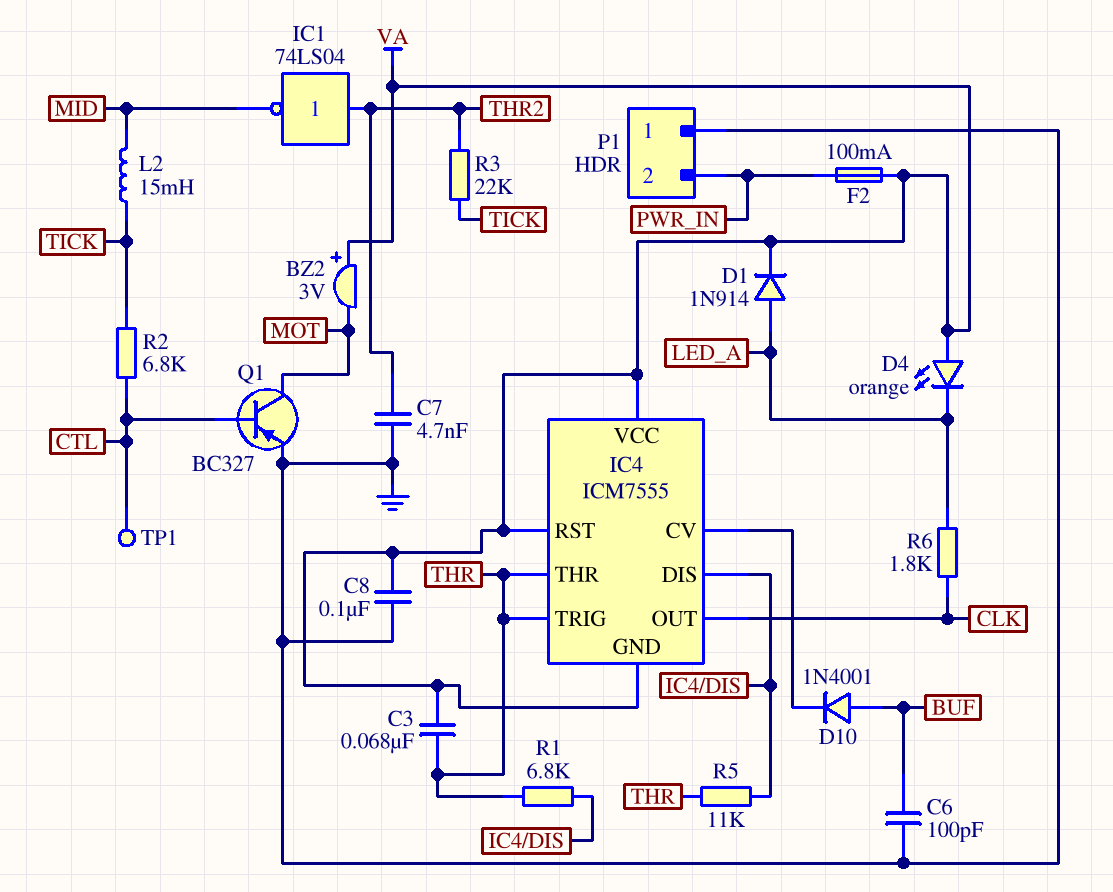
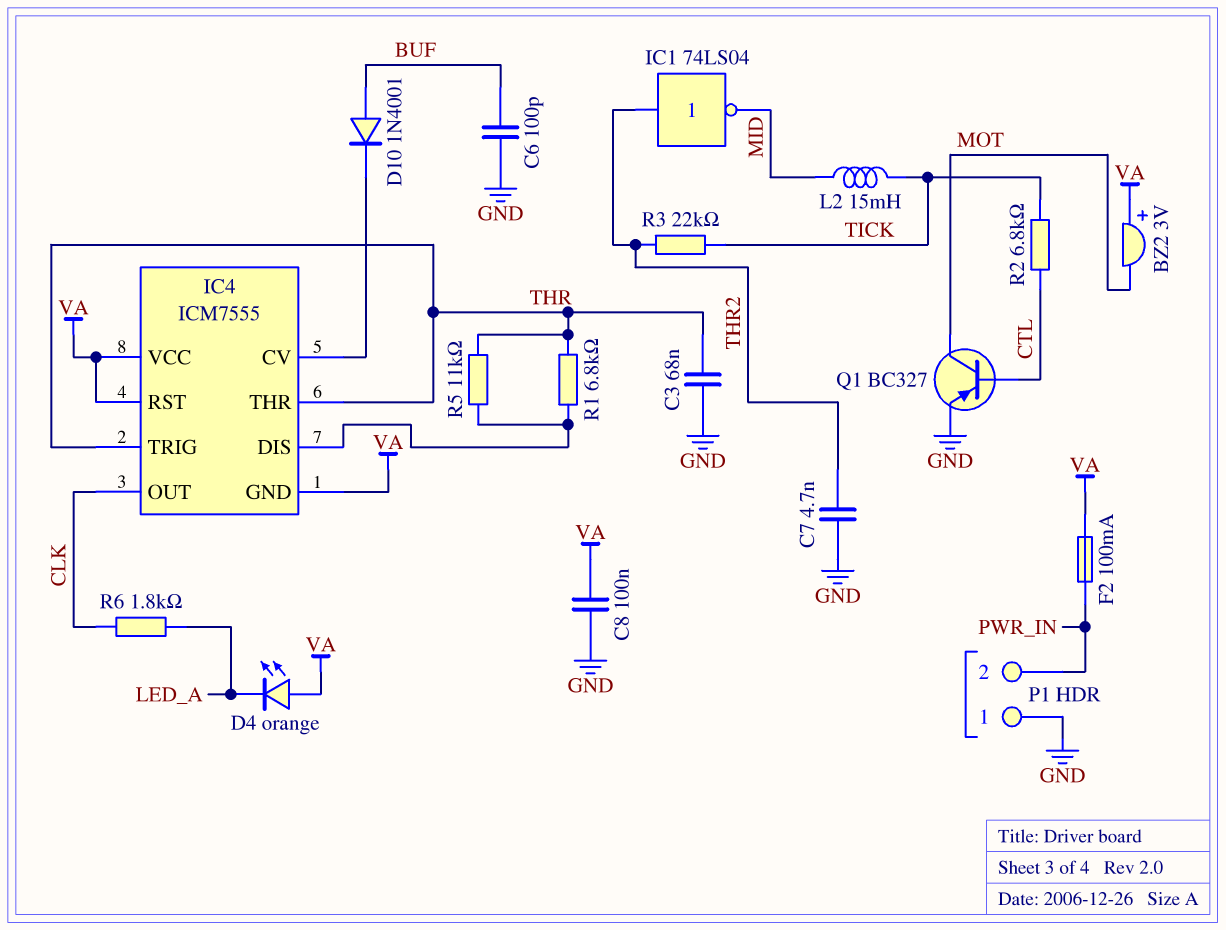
C3: 68nF (THR, VA) -> 68nF (GND, THR)
D1: diode 1N914 (A LED_A, K VA) -> none
TP1: test point (CTL) -> none

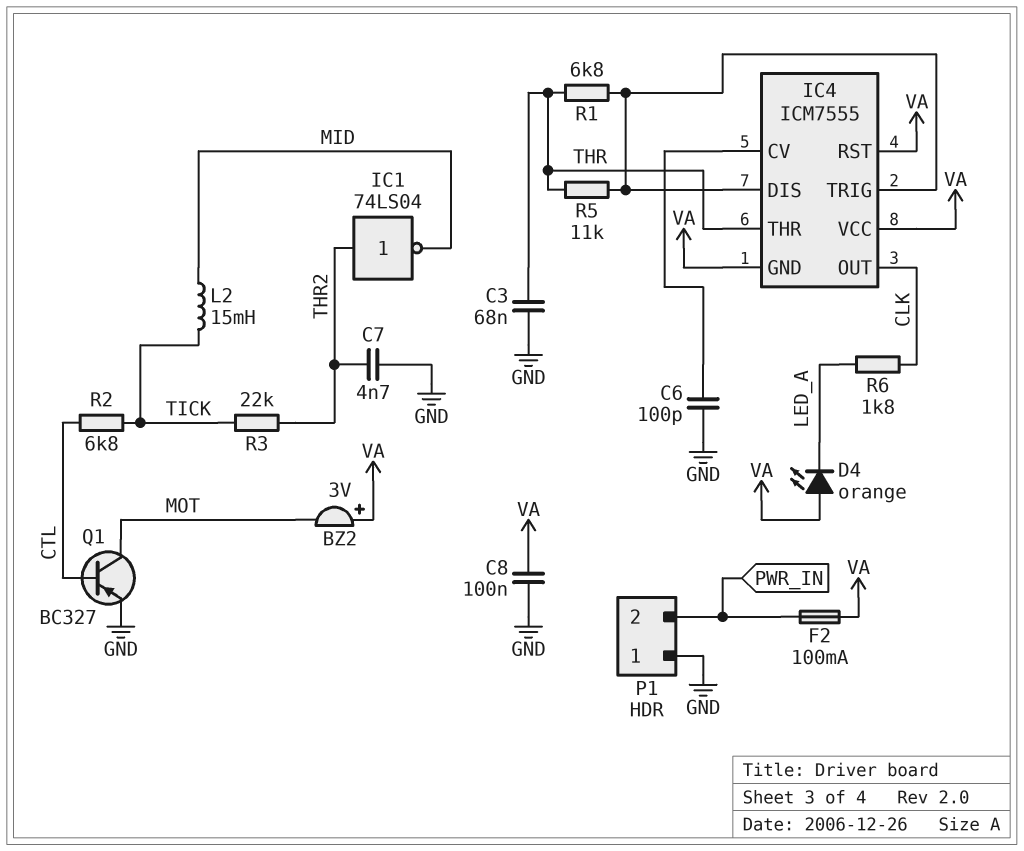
C6: 100pF (BUF, GND) -> 100pF (GND, IC4/CV)
D10: diode 1N4001 (A BUF, K IC4/CV) -> none
IC4 pin TRIG: THR -> IC4/DIS

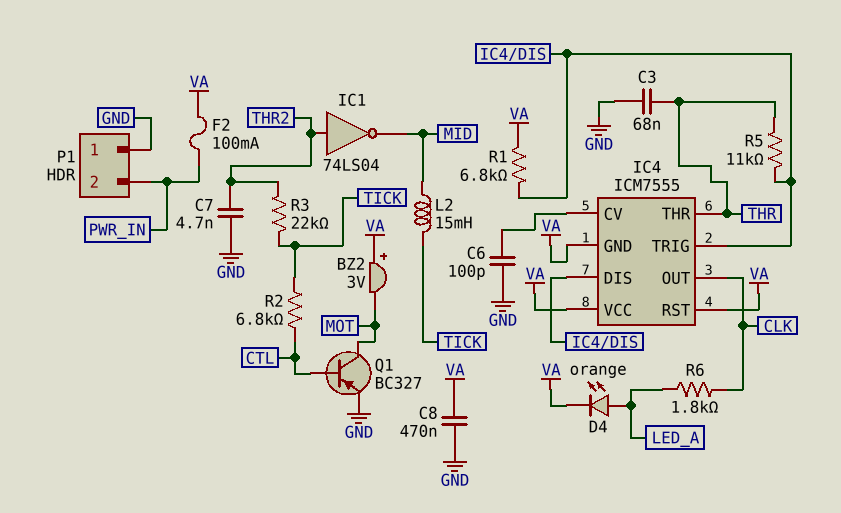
C8: 100nF (GND, VA) -> 470nF (GND, VA)
D4: LED orange (A VA, K LED_A) -> LED orange (A LED_A, K VA)
R1: 6.8k (IC4/DIS, THR) -> 6.8k (IC4/DIS, VA)

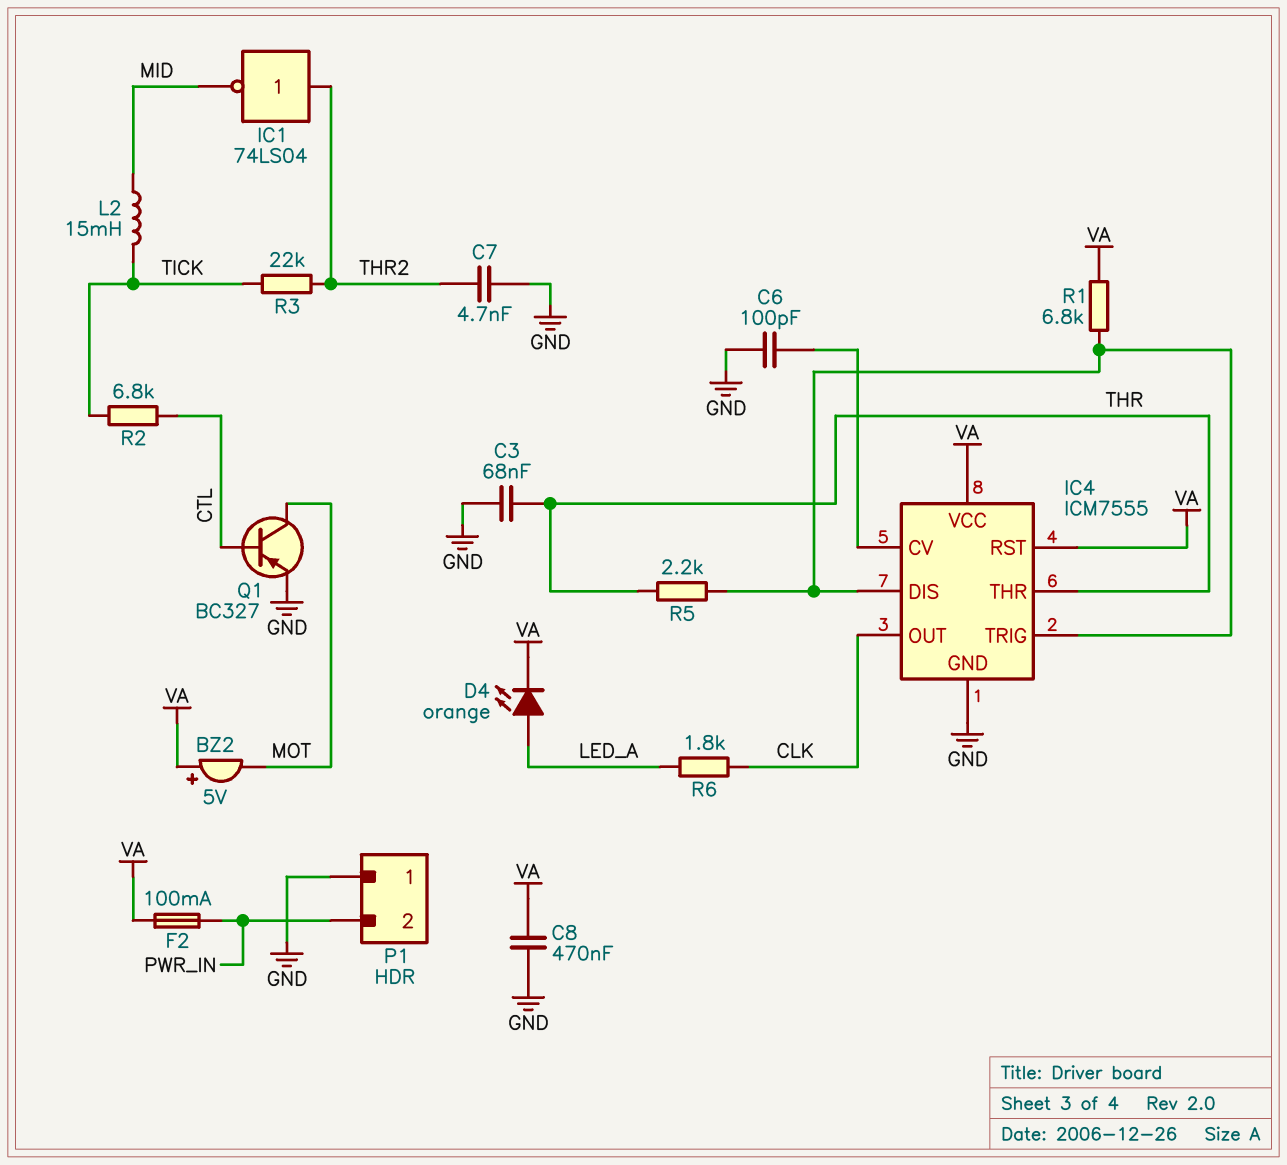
BZ2: buzzer 3V (plus VA, minus MOT) -> buzzer 5V (plus VA, minus MOT)
IC4 pin GND: VA -> GND
R5: 11k (IC4/DIS, THR) -> 2.2k (IC4/DIS, THR)

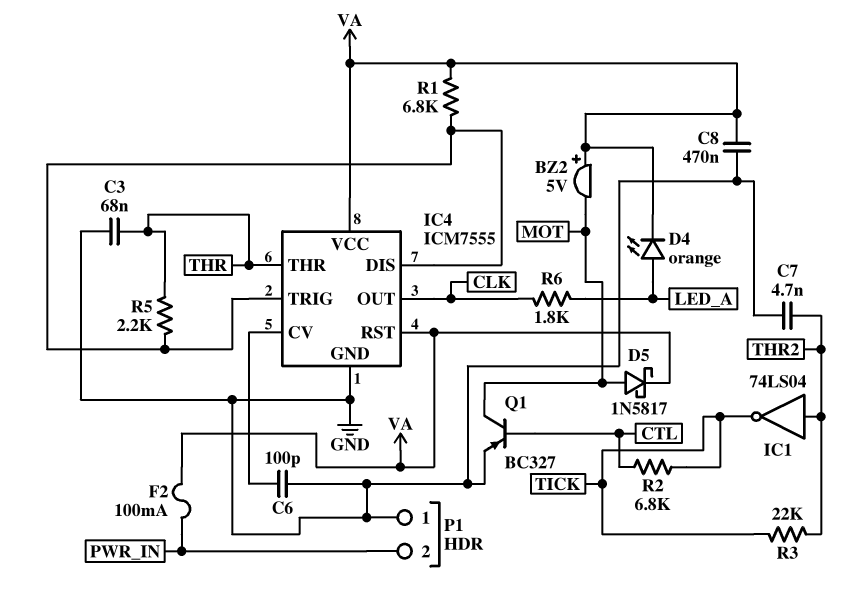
D5: none -> schottky 1N5817 (A MOT, K VA)
IC1: NOT 74LS04 (in THR2, out MID) -> NOT 74LS04 (in THR2, out TICK)
L2: 15mH (MID, TICK) -> none

